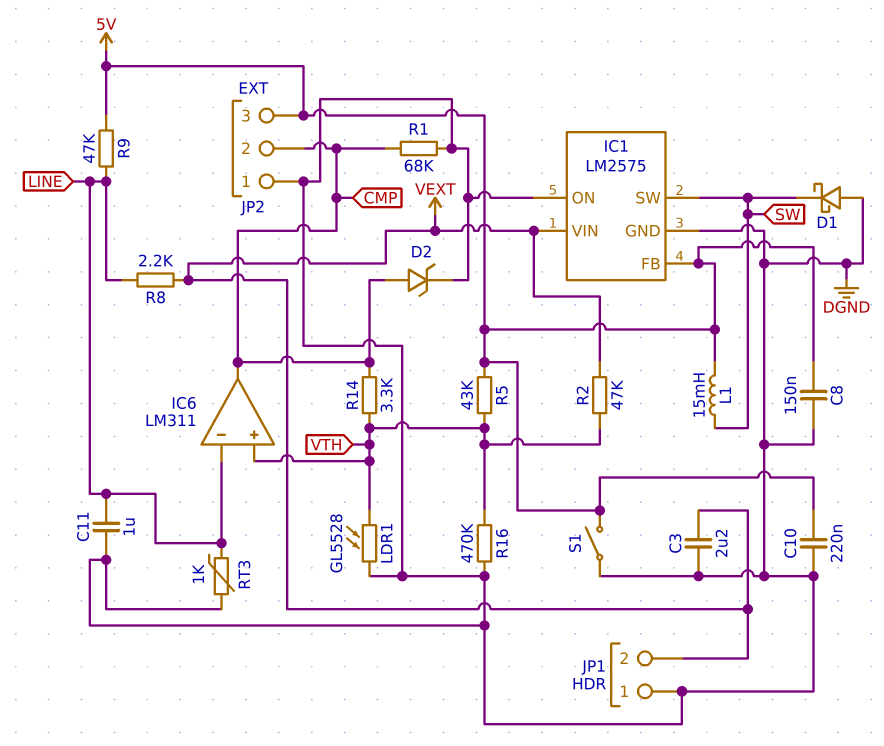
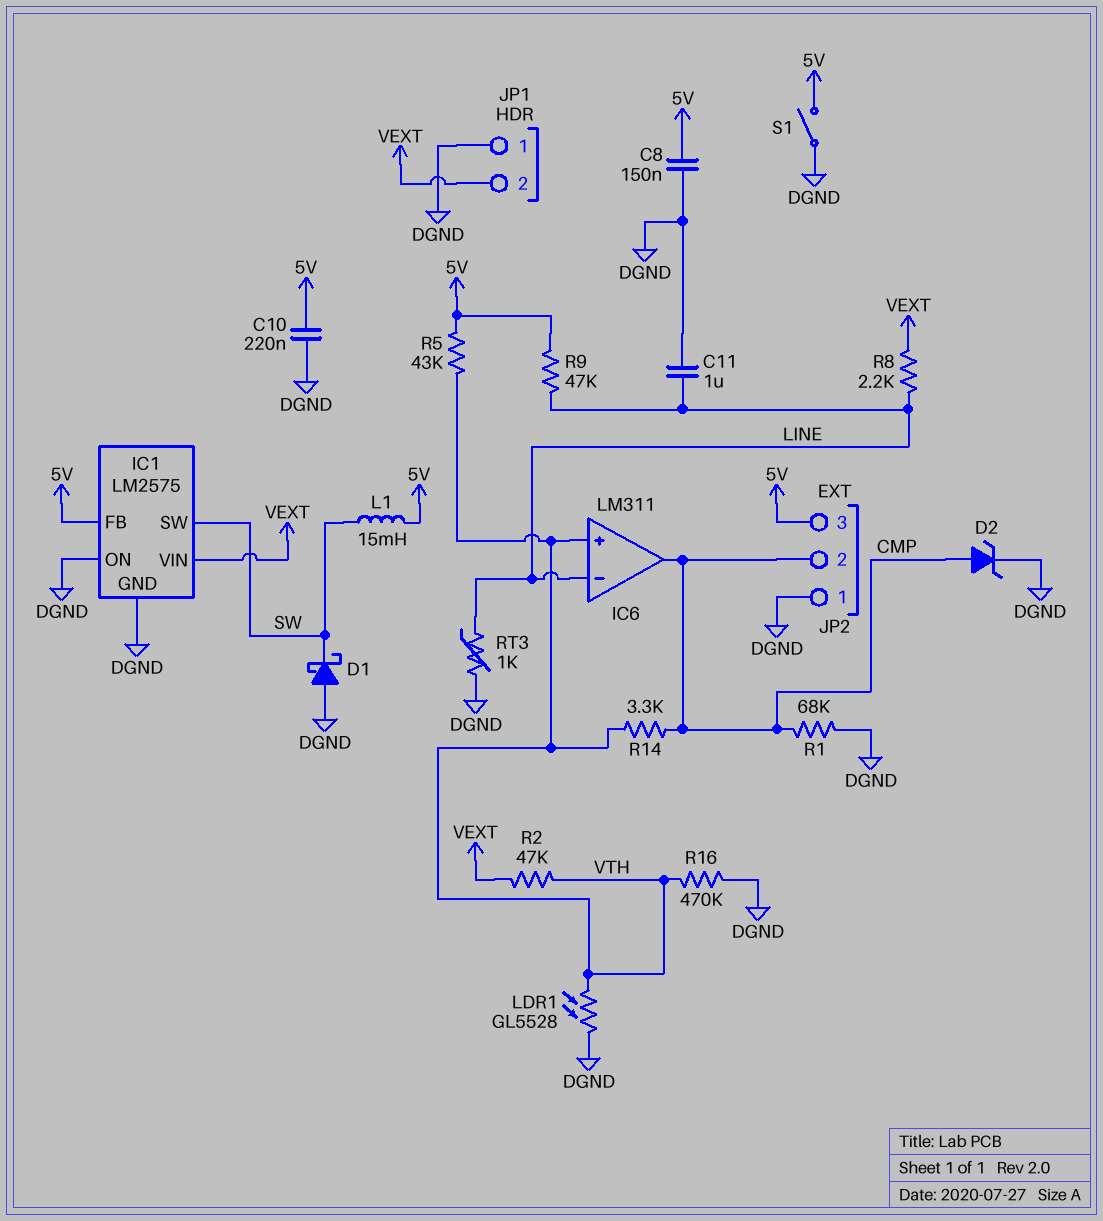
C3: 2.2uF (DGND, VEXT) -> none

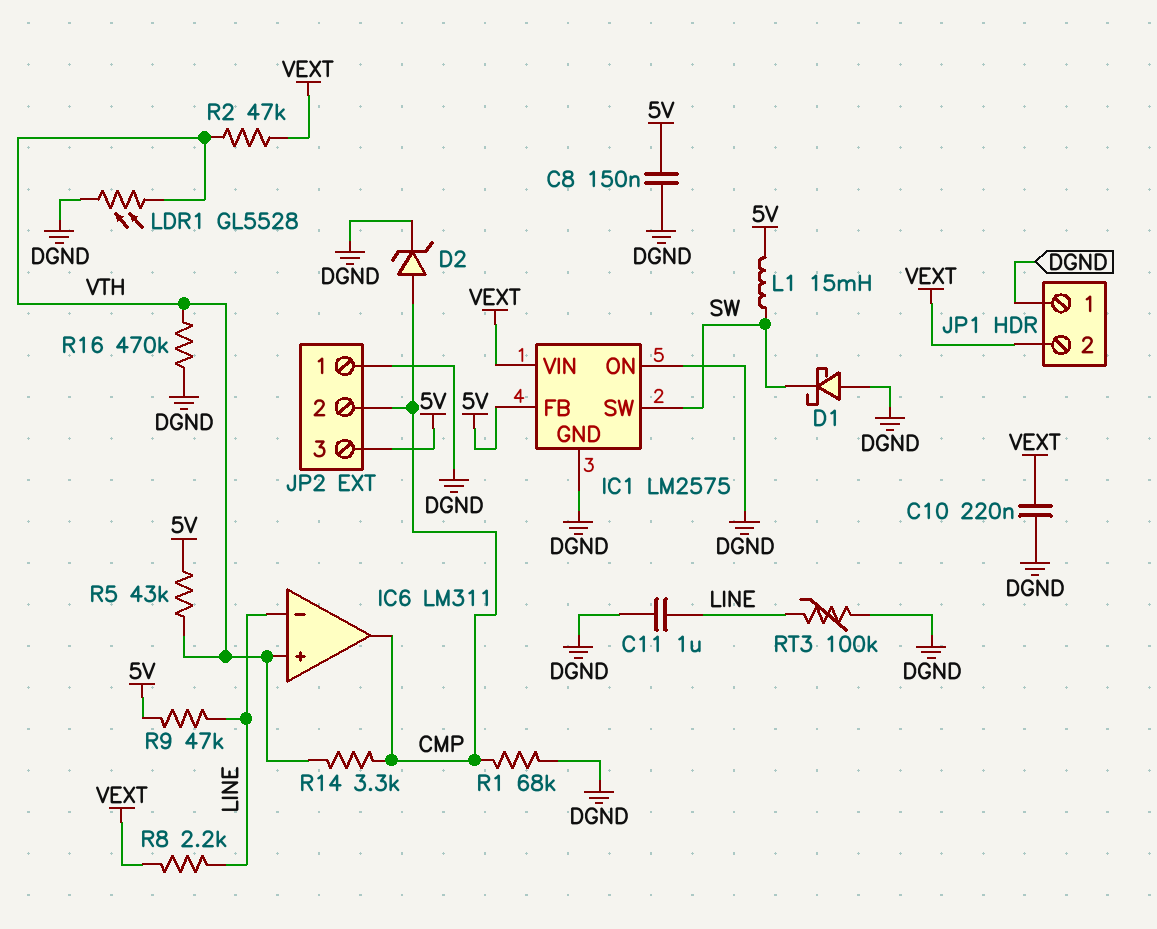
C10: 220nF (5V, DGND) -> 220nF (DGND, VEXT)
RT3: 1k (DGND, LINE) -> 100k (DGND, LINE)
S1: switch (5V, DGND) -> none

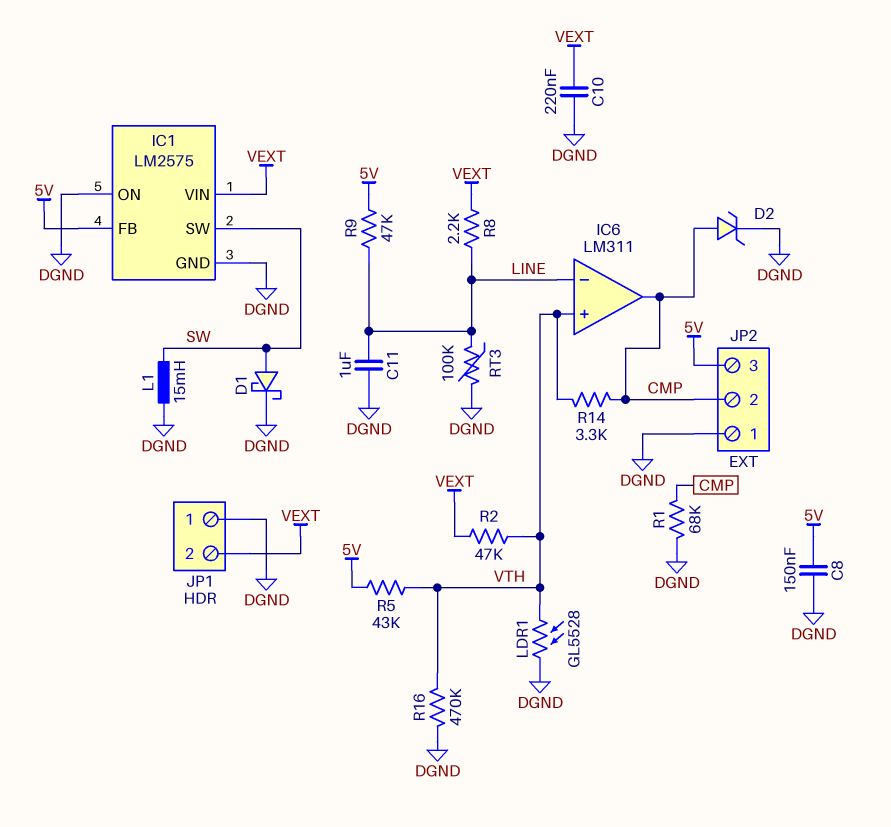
D1: schottky (A DGND, K SW) -> schottky (A SW, K DGND)
L1: 15mH (5V, SW) -> 15mH (DGND, SW)

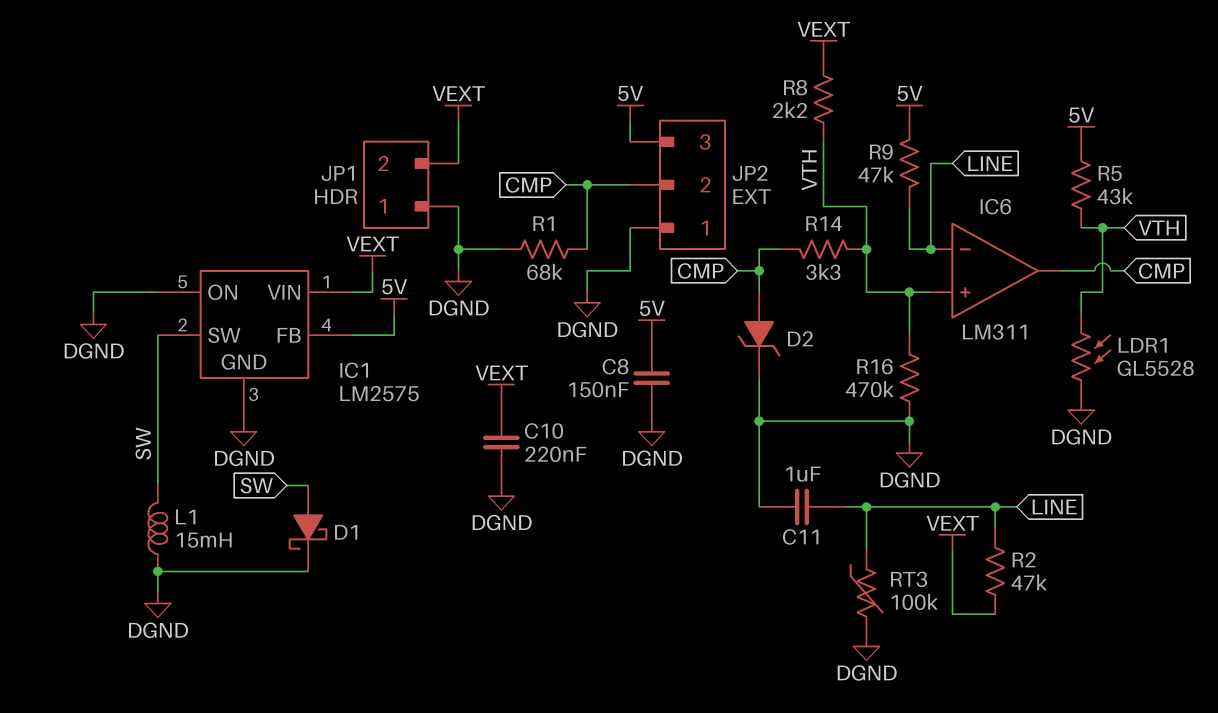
R2: 47k (VEXT, VTH) -> 47k (LINE, VEXT)
R8: 2.2k (LINE, VEXT) -> 2.2k (VEXT, VTH)

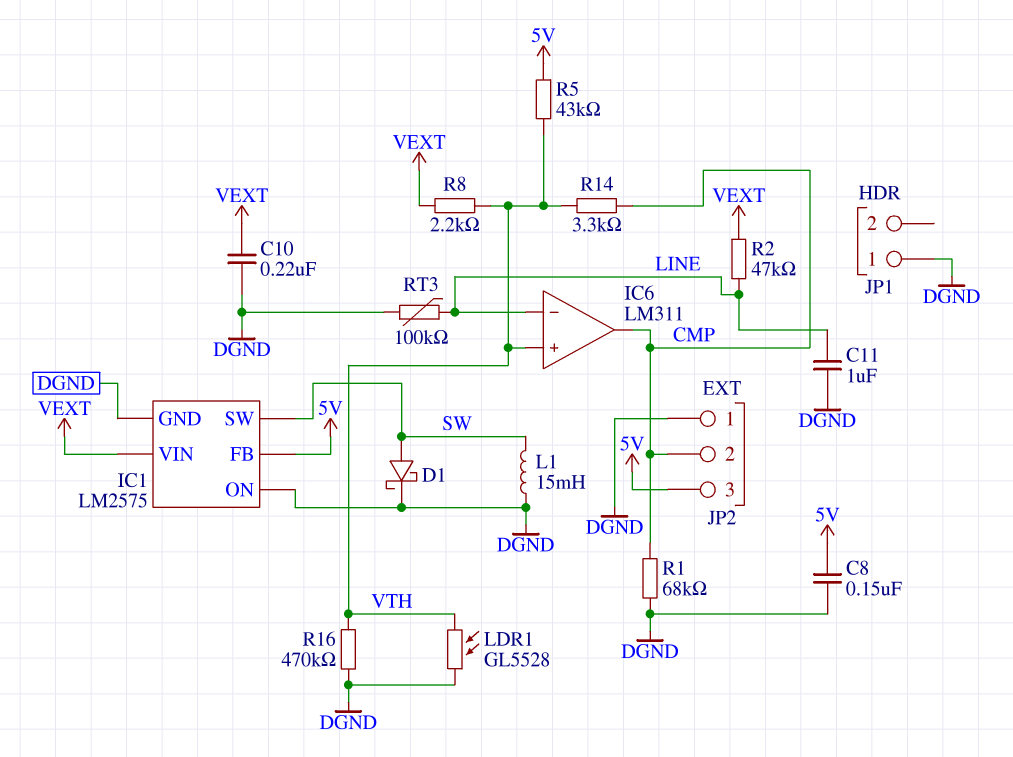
D2: zener (A CMP, K DGND) -> none
JP1 pin 2: VEXT -> none
R9: 47k (5V, LINE) -> none

